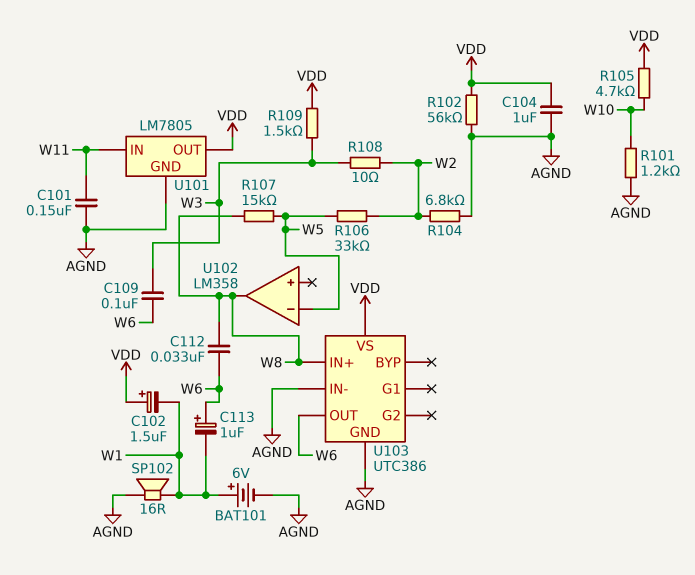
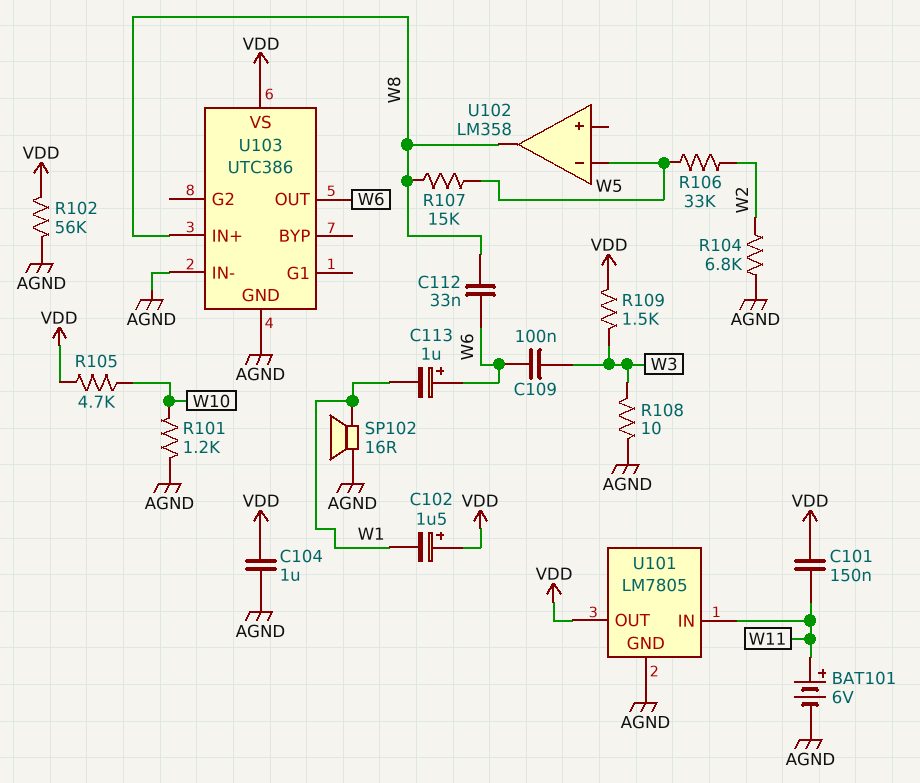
BAT101: 6V (plus W1, minus AGND) -> 6V (plus W11, minus AGND)
C101: 150nF (AGND, W11) -> 150nF (VDD, W11)
R108: 10 (W2, W3) -> 10 (AGND, W3)

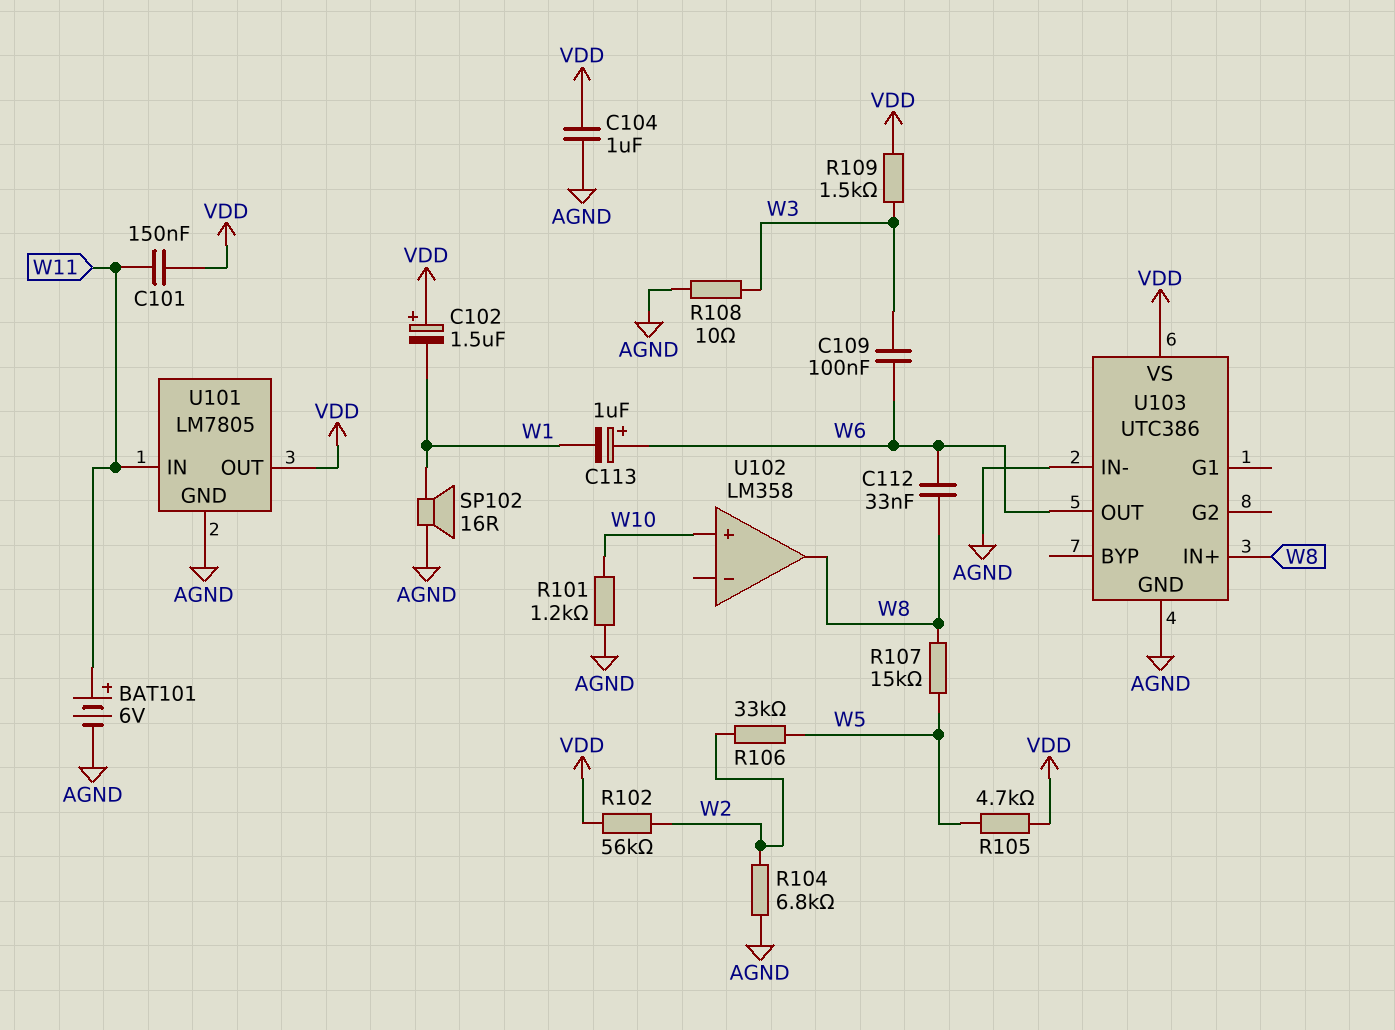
R102: 56k (AGND, VDD) -> 56k (VDD, W2)
R105: 4.7k (VDD, W10) -> 4.7k (VDD, W5)
U102 pin in+: none -> W10
U102 pin in-: W5 -> none

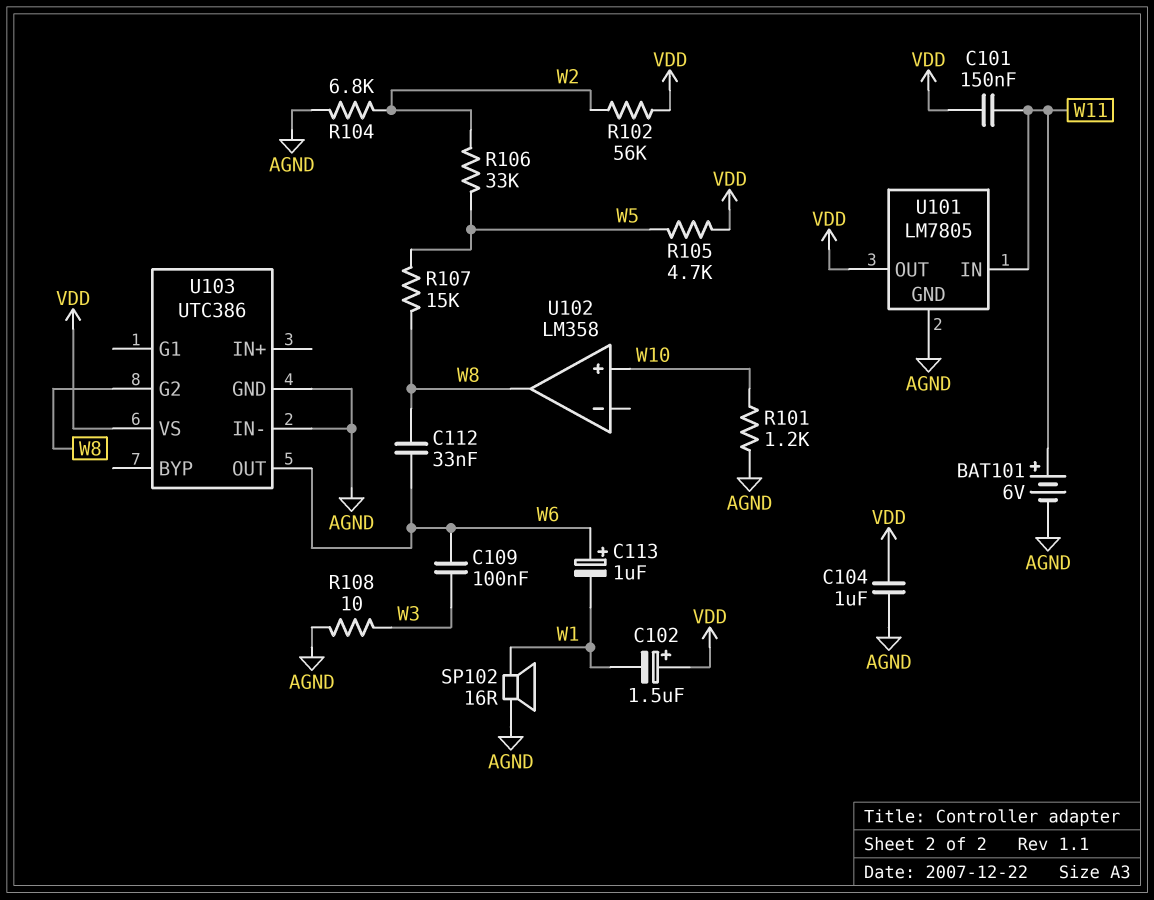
R109: 1.5k (VDD, W3) -> none
U103 pin G2: none -> W8
U103 pin IN+: W8 -> none

